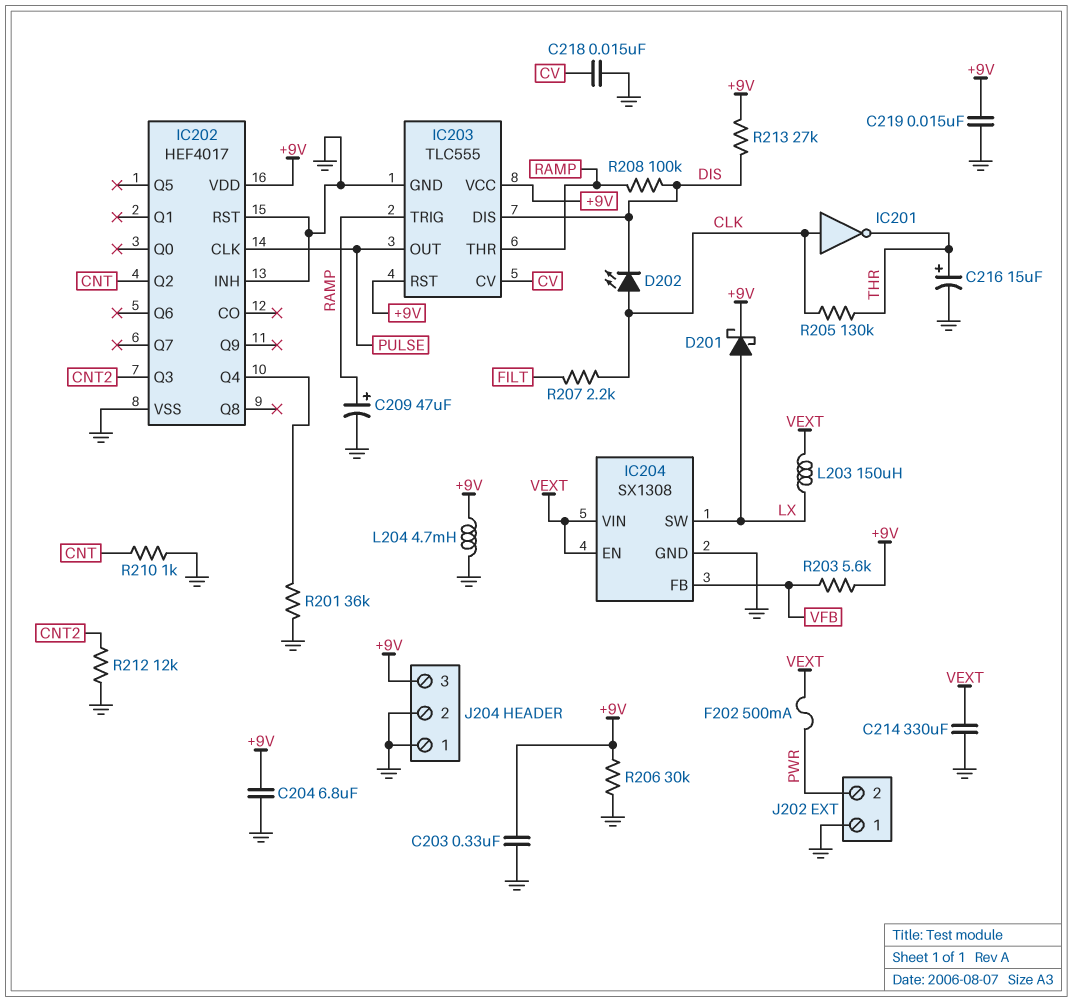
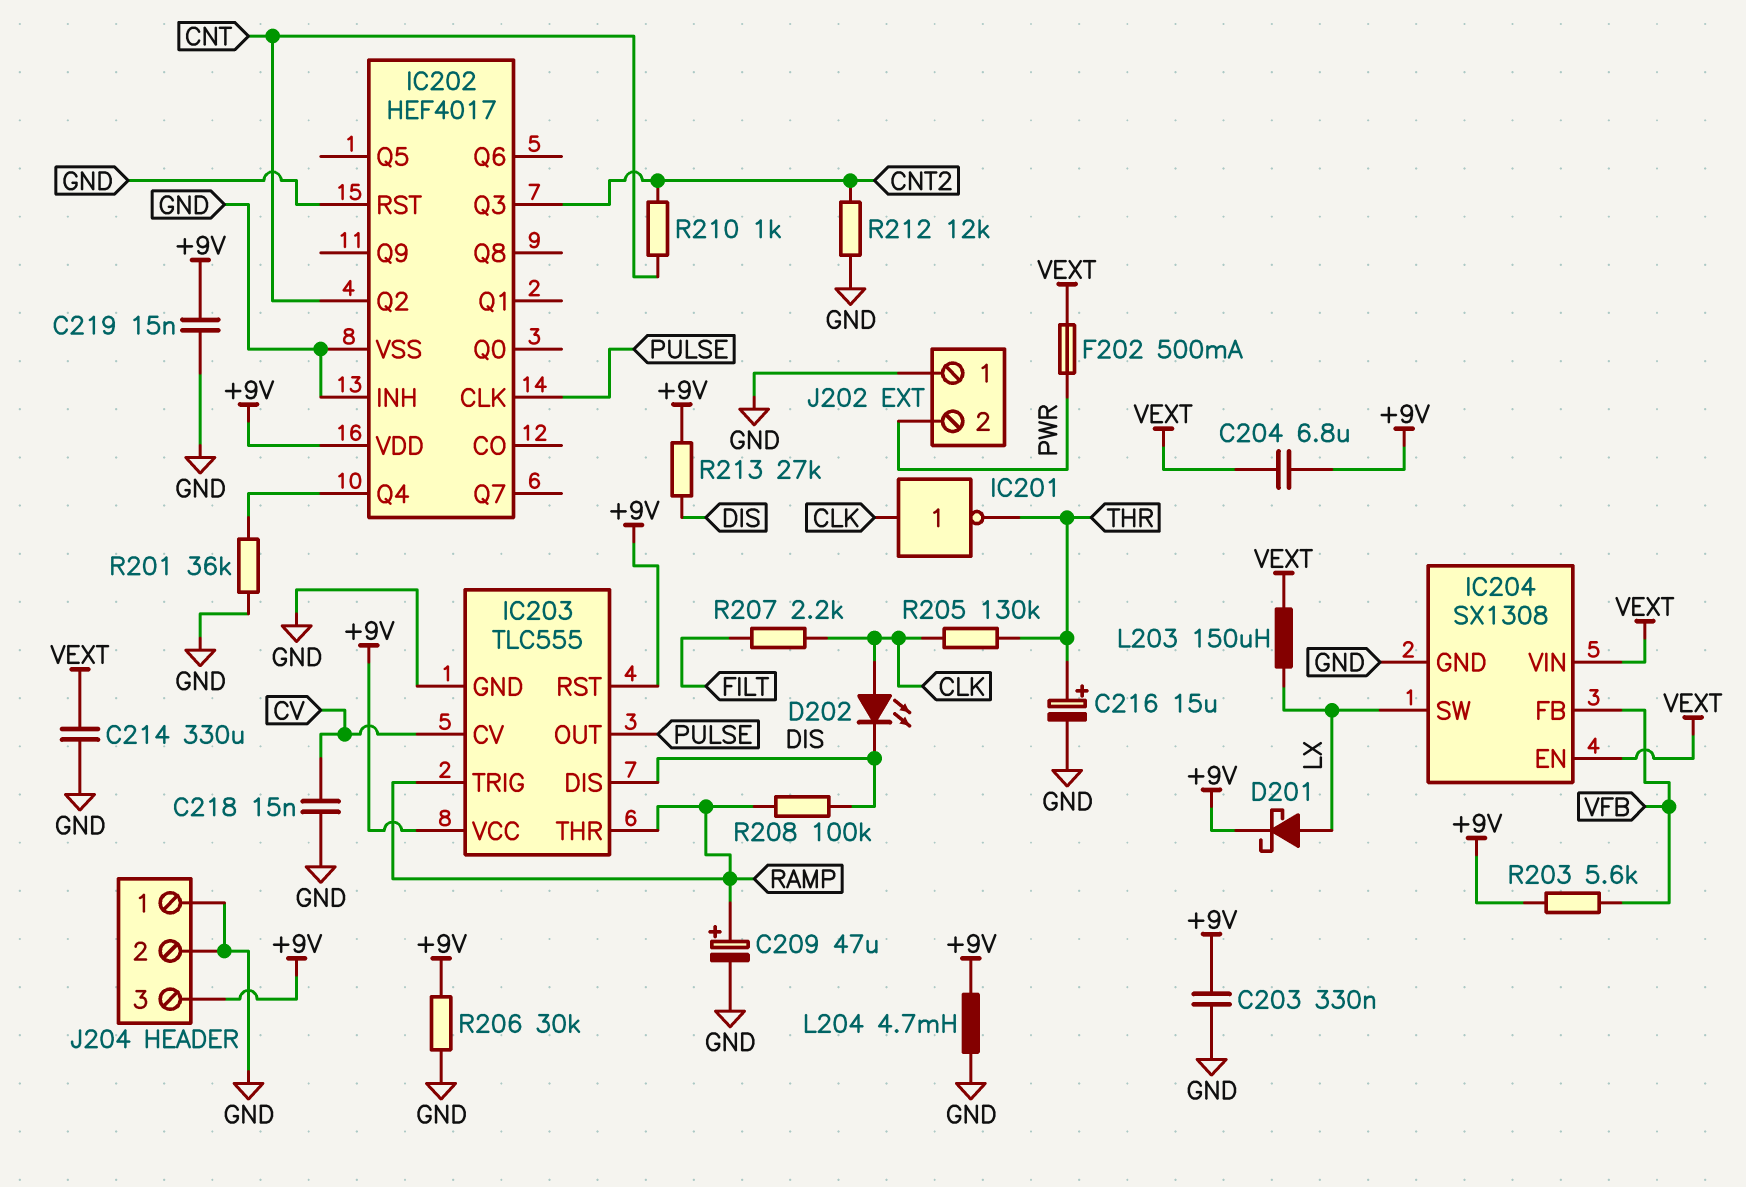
C204: 6.8uF (+9V, GND) -> 6.8uF (+9V, VEXT)
R210: 1k (CNT, GND) -> 1k (CNT, CNT2)

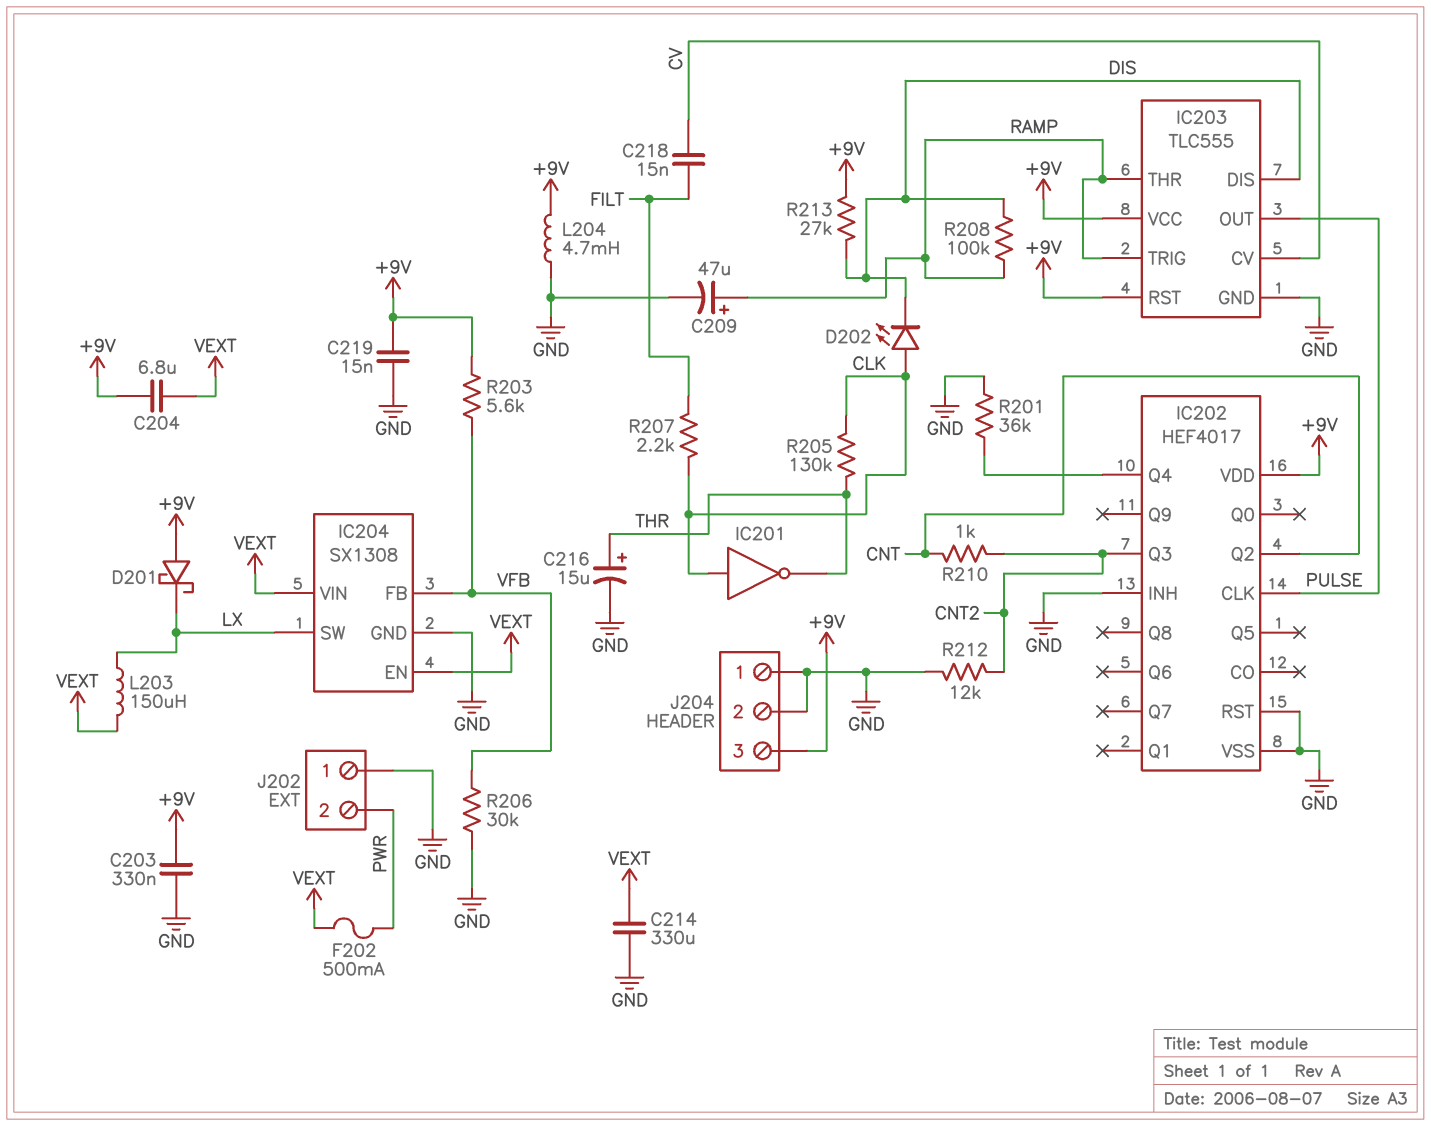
C218: 15nF (CV, GND) -> 15nF (CV, FILT)
D201: schottky (A LX, K +9V) -> schottky (A +9V, K LX)
R206: 30k (+9V, GND) -> 30k (GND, VFB)

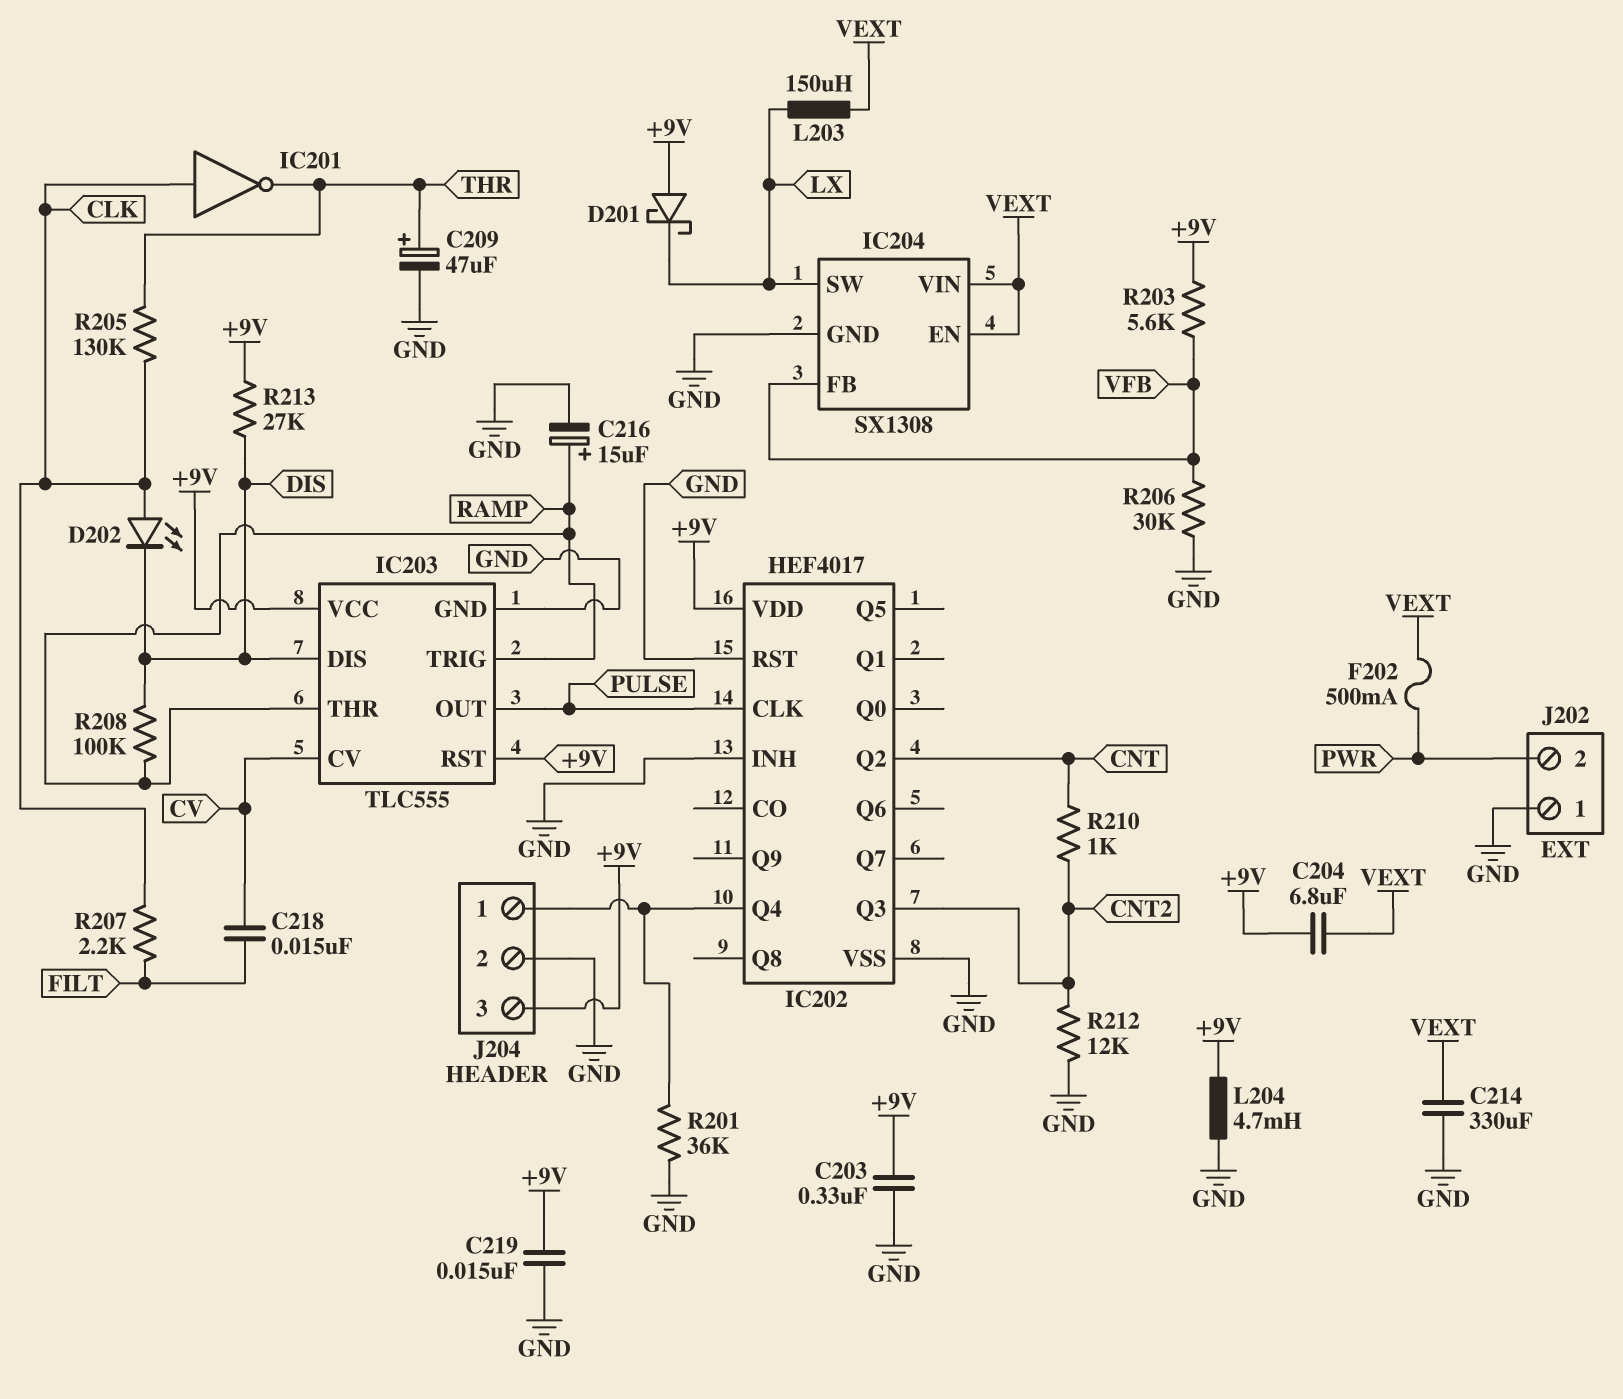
C209: 47uF (plus RAMP, minus GND) -> 47uF (plus THR, minus GND)
C216: 15uF (plus THR, minus GND) -> 15uF (plus RAMP, minus GND)
J204 pin 1: GND -> IC202/Q4

